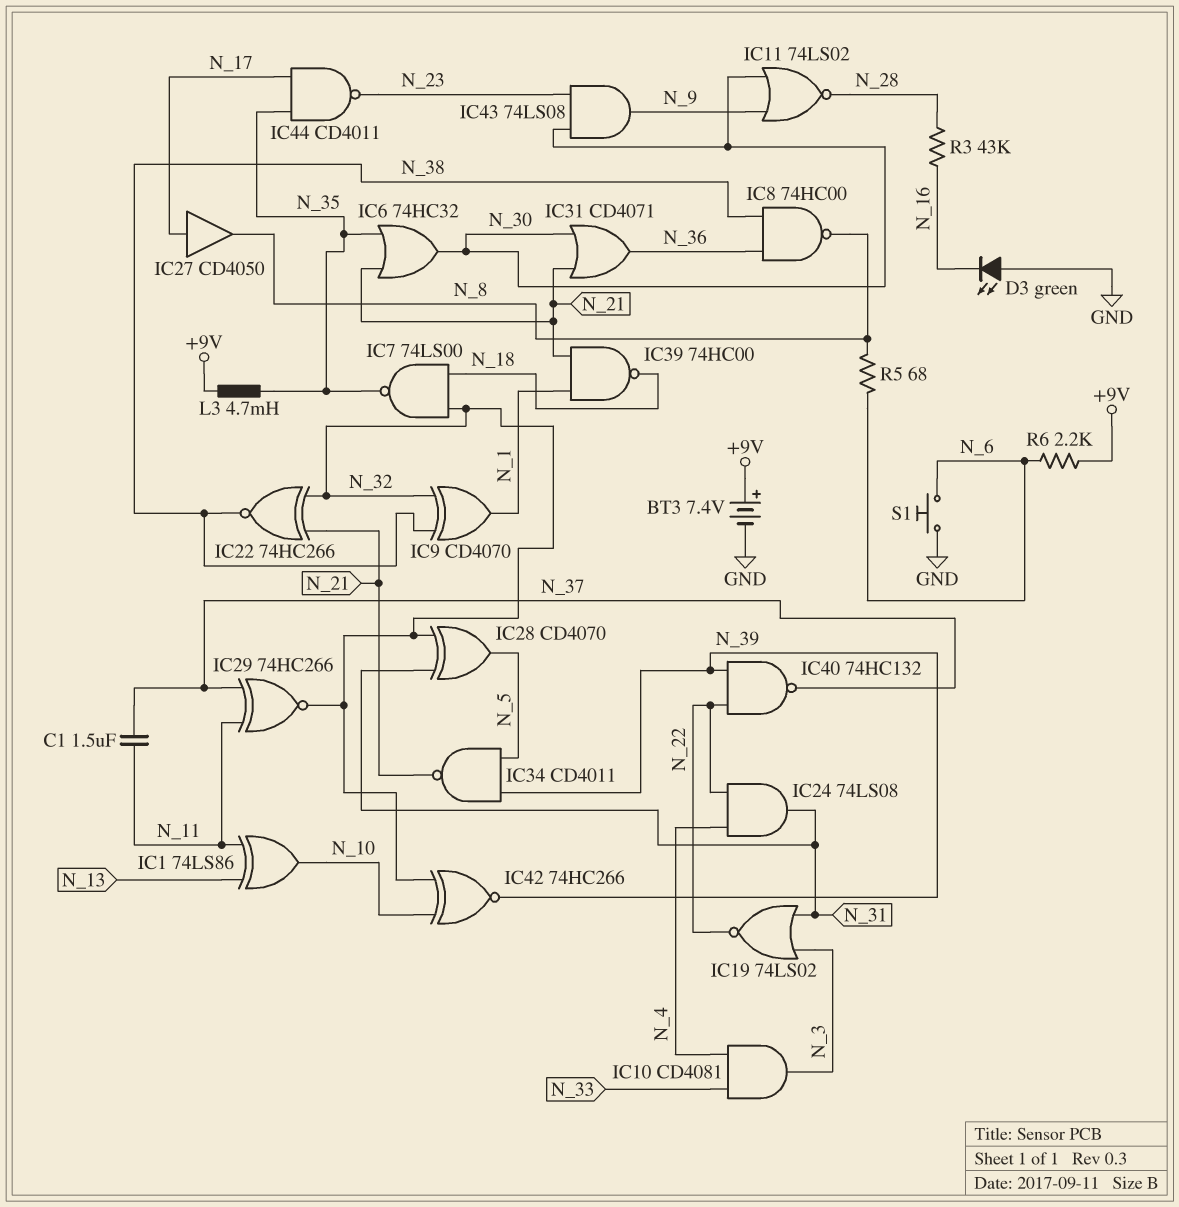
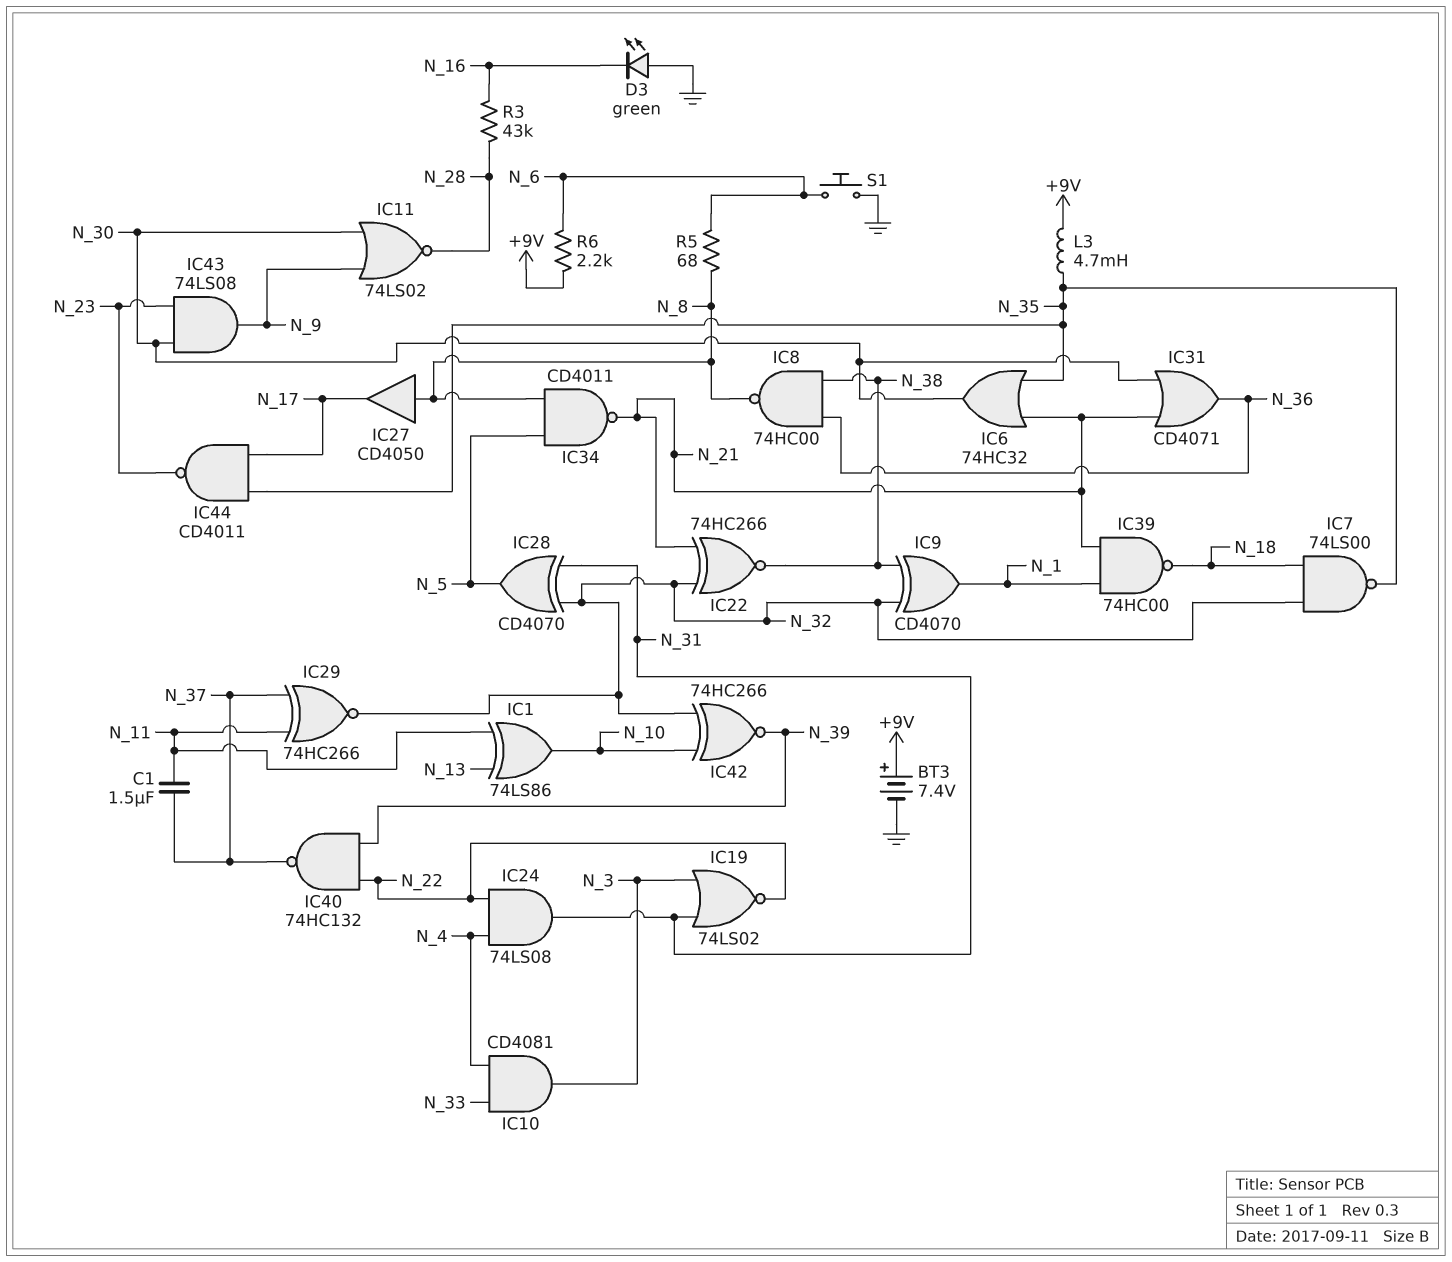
IC27: buffer CD4050 (in N_17, out N_8) -> buffer CD4050 (in N_8, out N_17)
IC34: NAND CD4011 (in N_5, in N_39, out N_21) -> NAND CD4011 (in N_5, in N_8, out N_21)

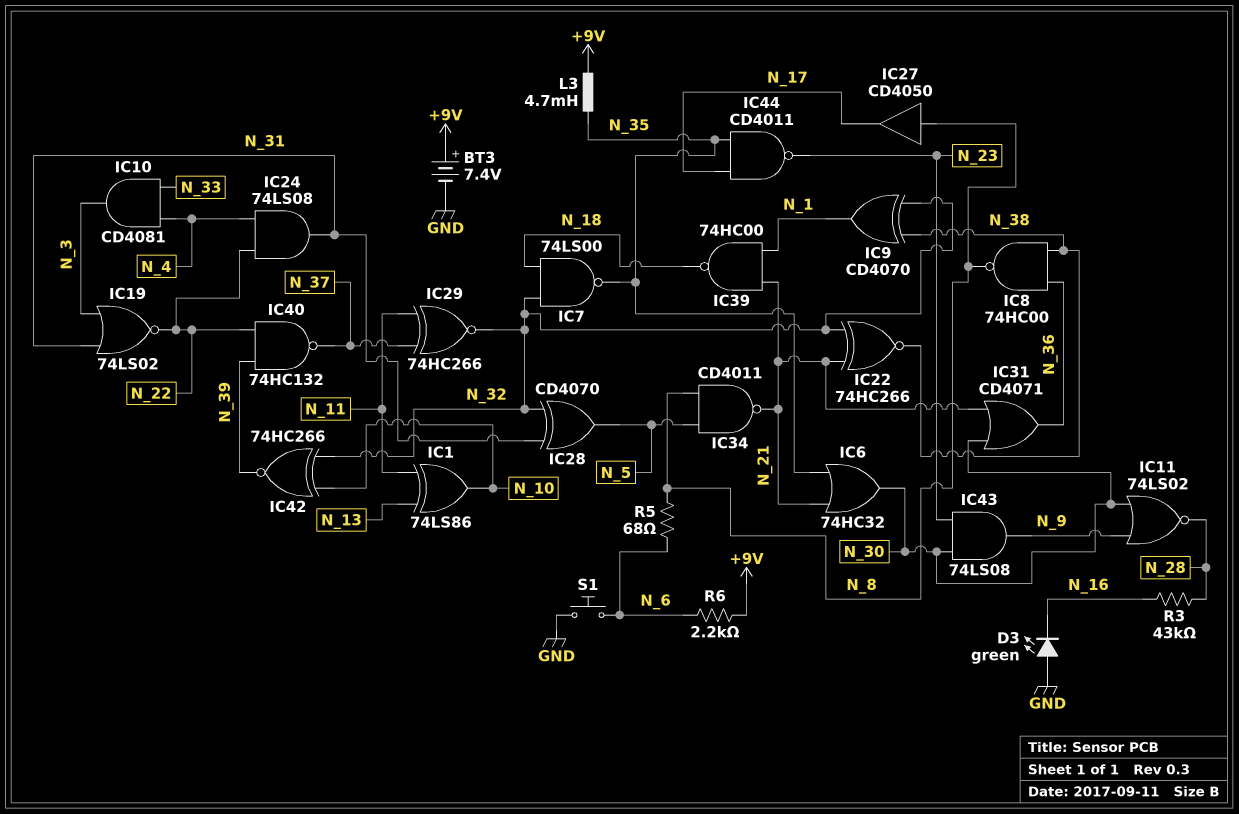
C1: 1.5uF (N_11, N_37) -> none

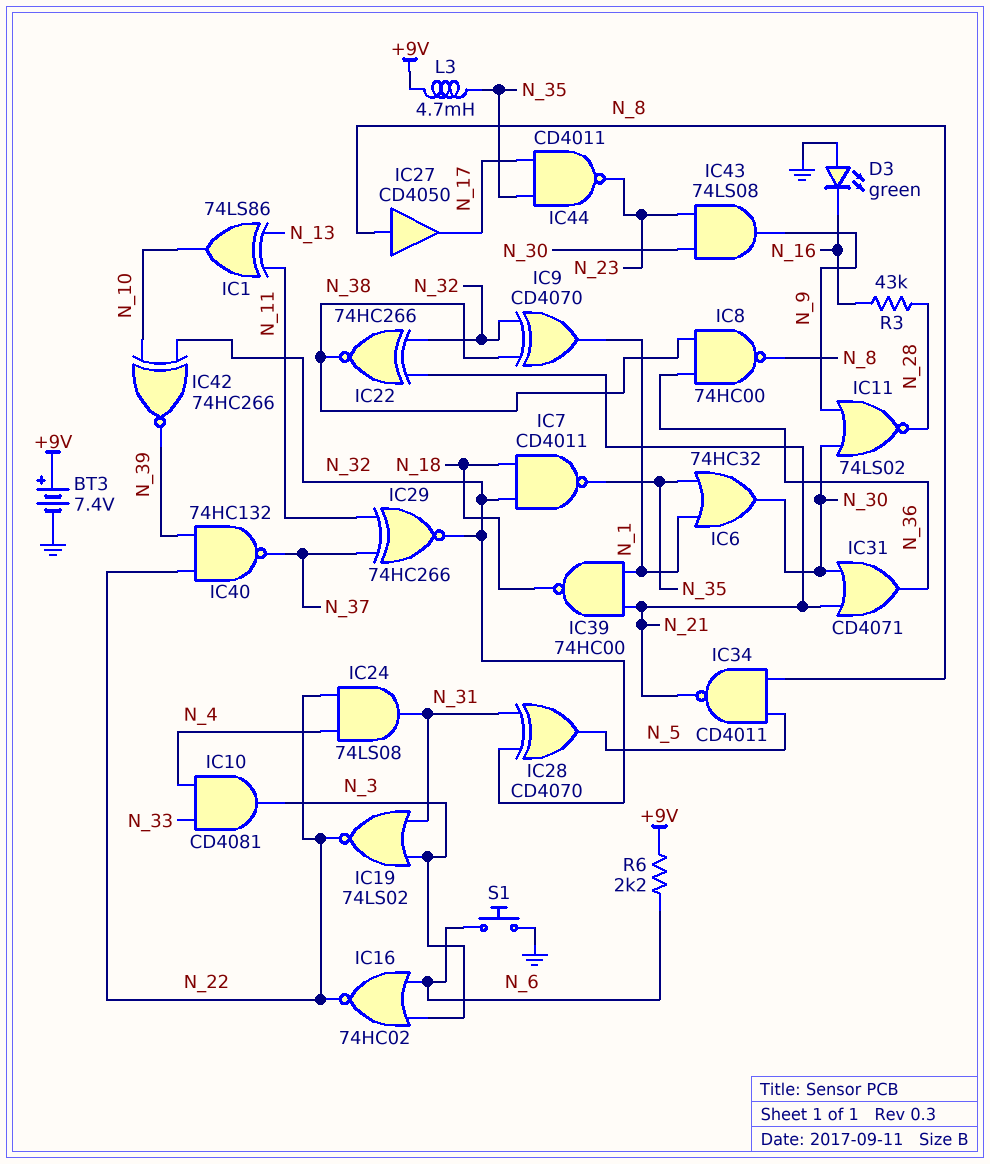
IC6: OR 74HC32 (in N_21, in N_35, out N_30) -> OR 74HC32 (in N_1, in N_35, out N_30)
IC7: NAND 74LS00 (in N_18, in N_32, out N_35) -> NAND CD4011 (in N_18, in N_32, out N_35)
IC16: none -> NOR 74HC02 (in N_3, in N_6, out N_22)
R5: 68 (N_6, N_8) -> none

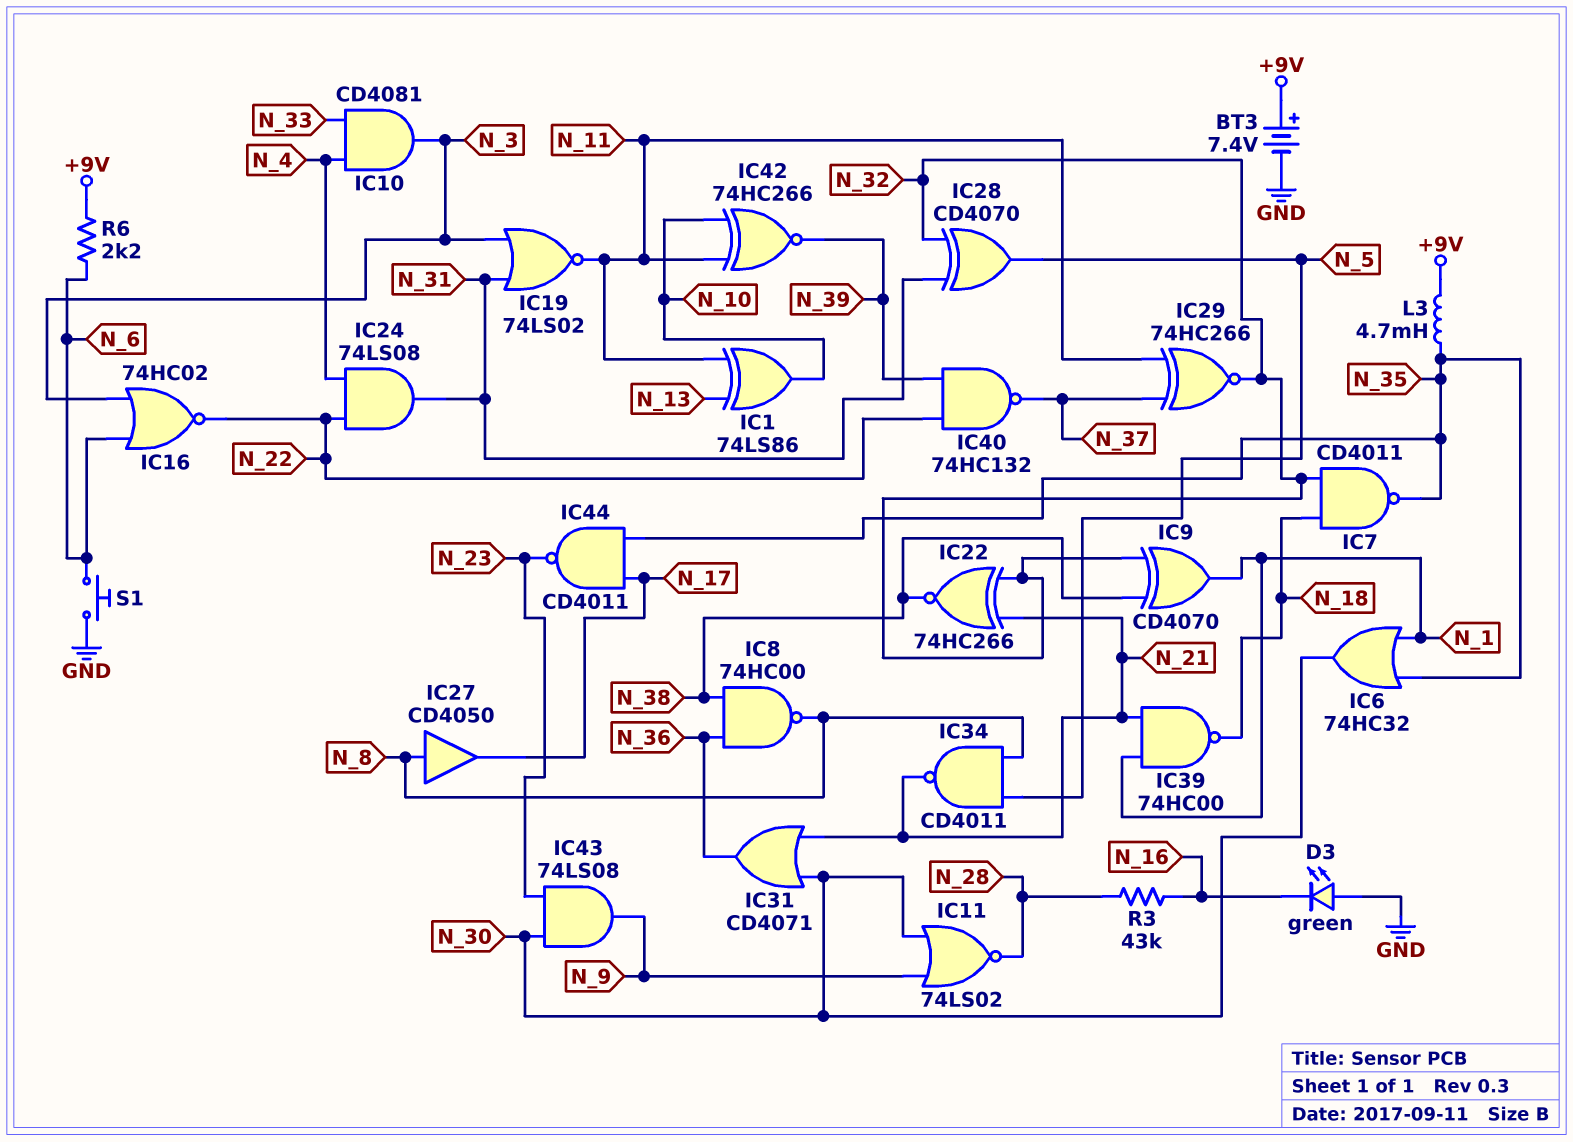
IC19: NOR 74LS02 (in N_3, in N_31, out N_22) -> NOR 74LS02 (in N_3, in N_31, out N_11)
IC42: XNOR 74HC266 (in N_10, in N_32, out N_39) -> XNOR 74HC266 (in N_10, in N_11, out N_39)

